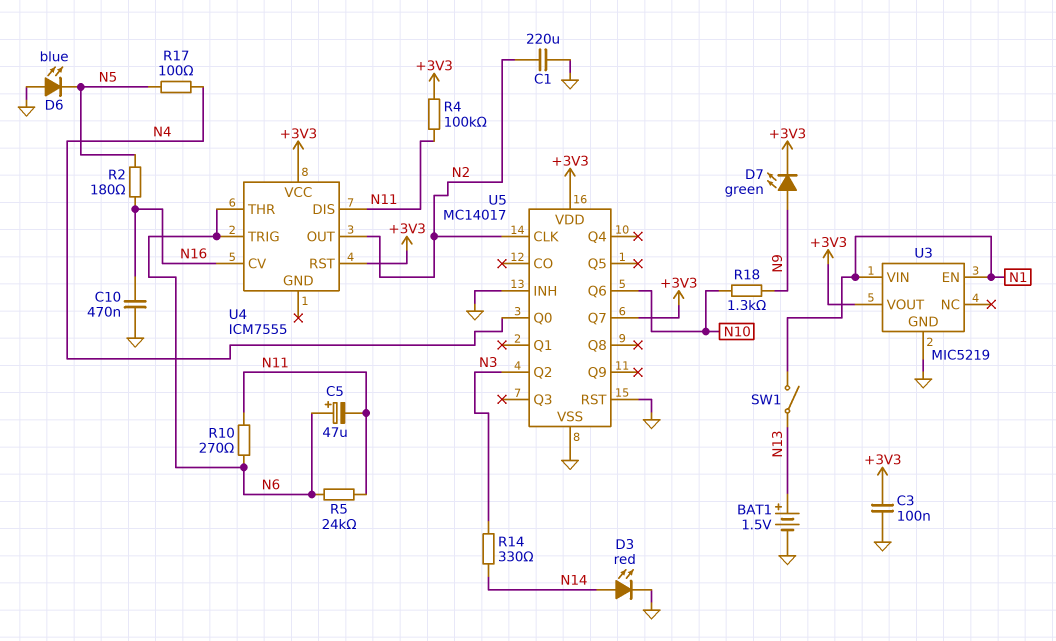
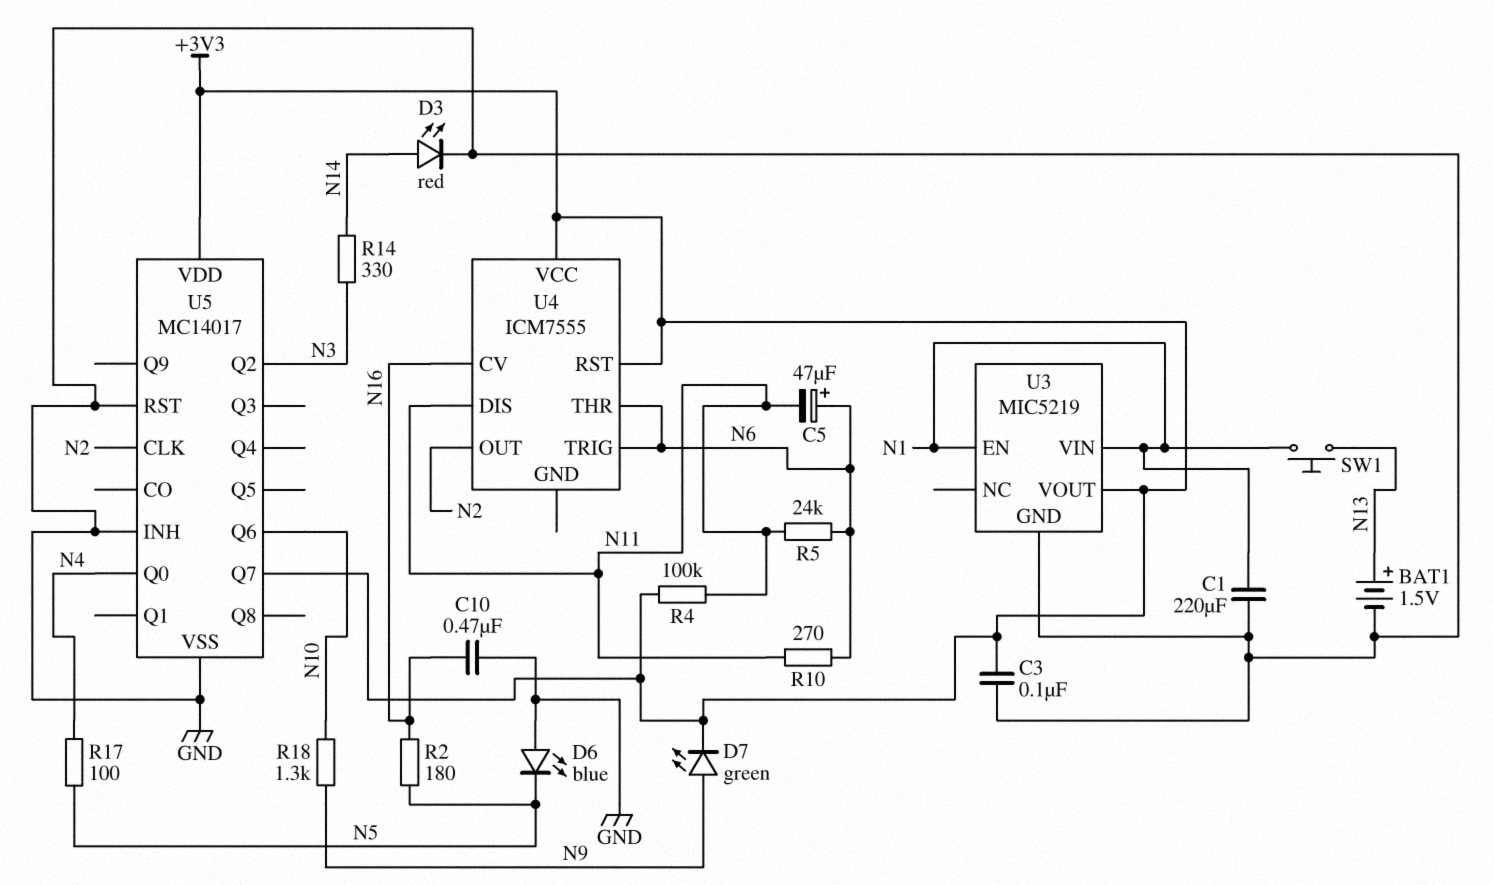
C1: 220uF (GND, N2) -> 220uF (GND, N1)
SW1: switch (N1, N13) -> button (N1, N13)

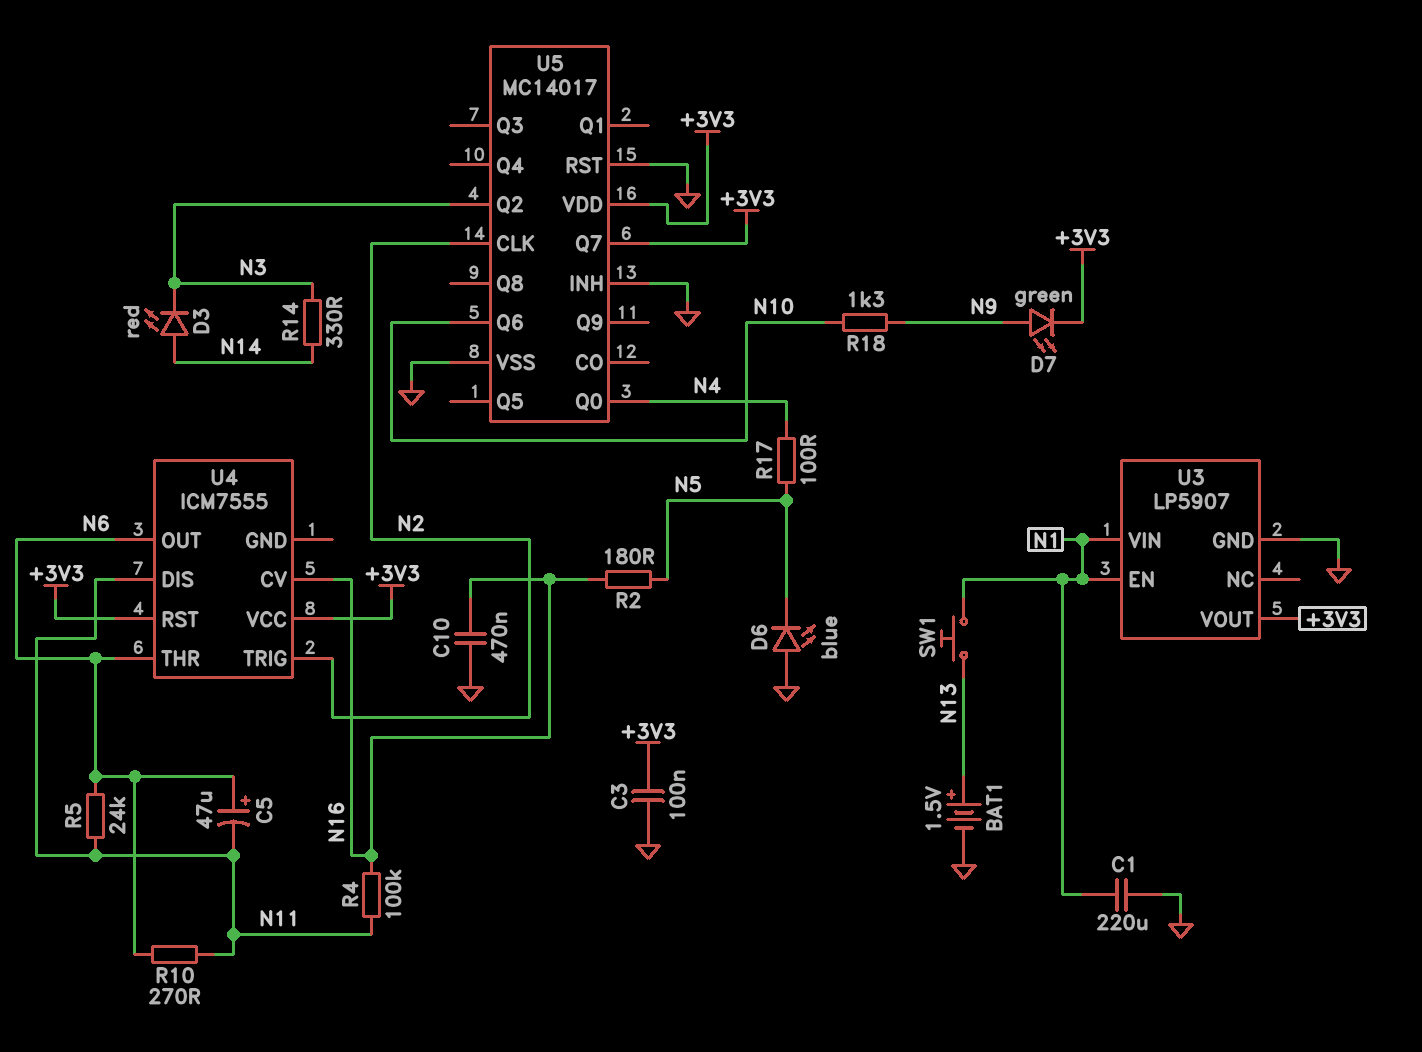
D3: LED red (A N14, K GND) -> LED red (A N14, K N3)
R4: 100k (+3V3, N11) -> 100k (N11, N16)
U3: MIC5219 -> LP5907
U4 pin OUT: N2 -> N6
U4 pin TRIG: N6 -> N2

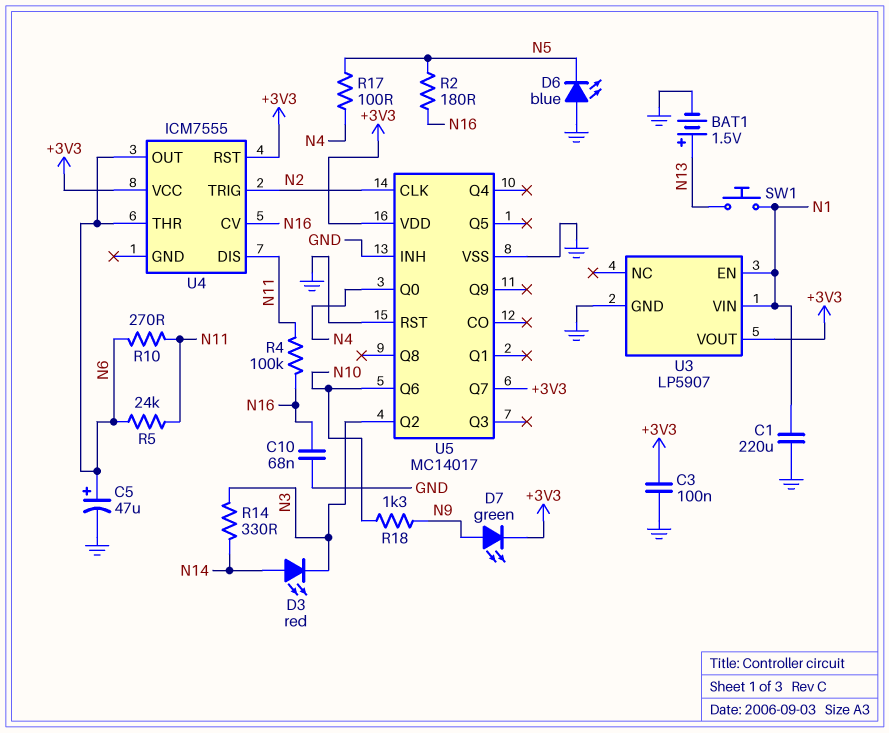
C5: 47uF (plus N6, minus N11) -> 47uF (plus N6, minus GND)
C10: 470nF (GND, N16) -> 68nF (GND, N16)

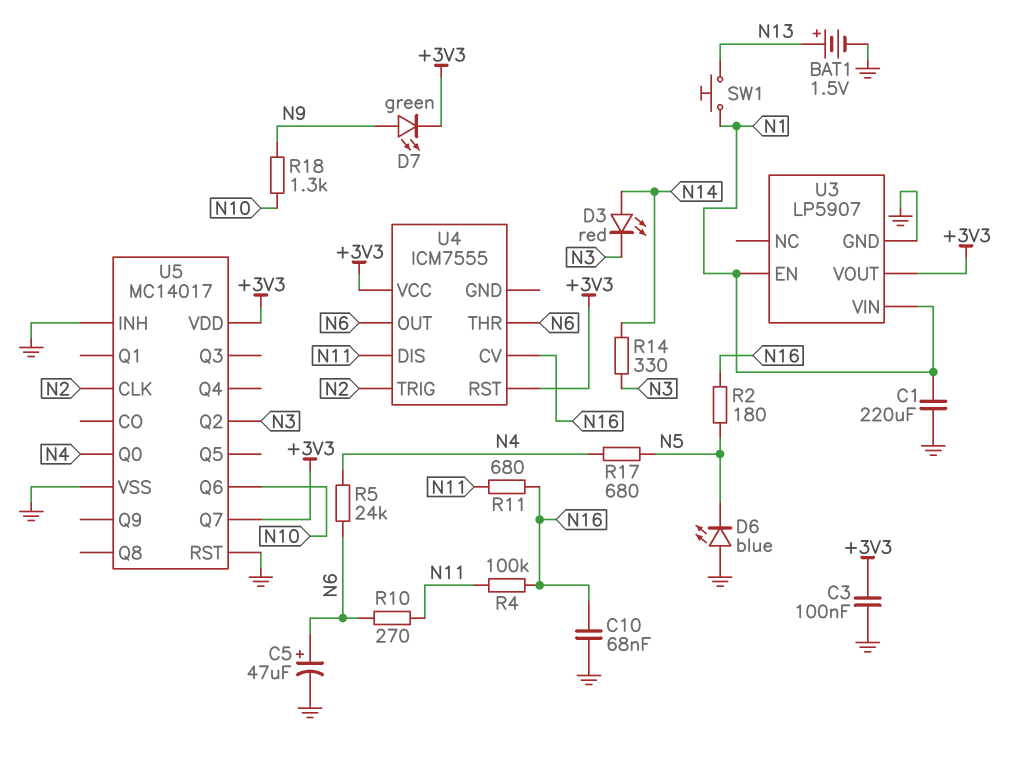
R5: 24k (N6, N11) -> 24k (N4, N6)
R11: none -> 680 (N11, N16)
R17: 100 (N4, N5) -> 680 (N4, N5)

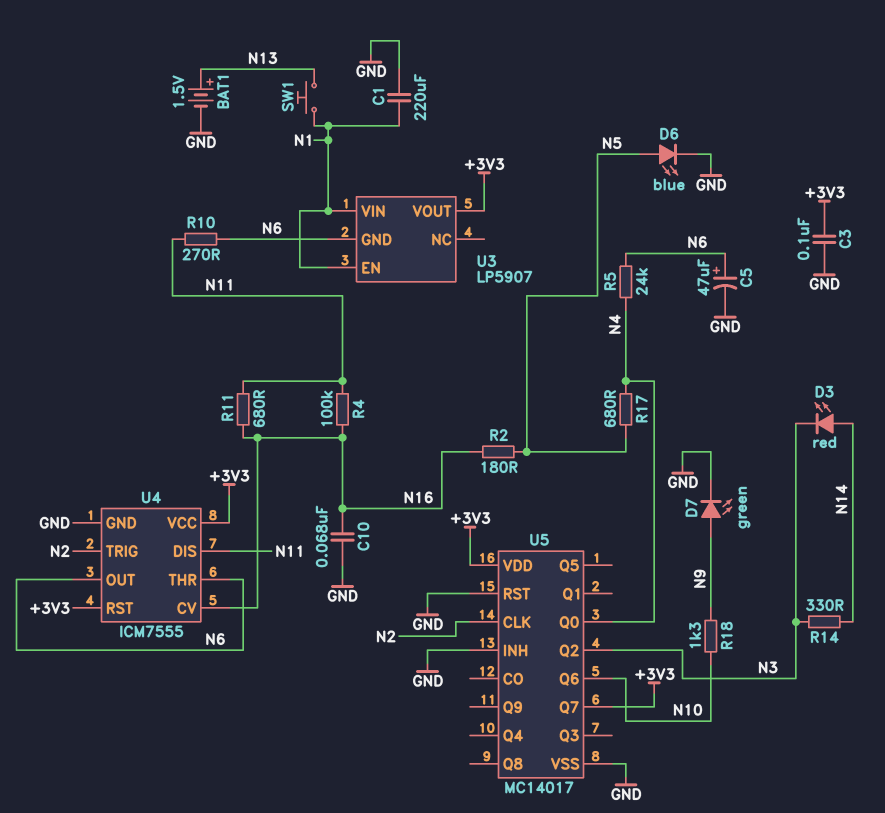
D6: LED blue (A GND, K N5) -> LED blue (A N5, K GND)
D7: LED green (A N9, K +3V3) -> LED green (A N9, K GND)
U3 pin GND: GND -> N6
U4 pin GND: none -> GND

